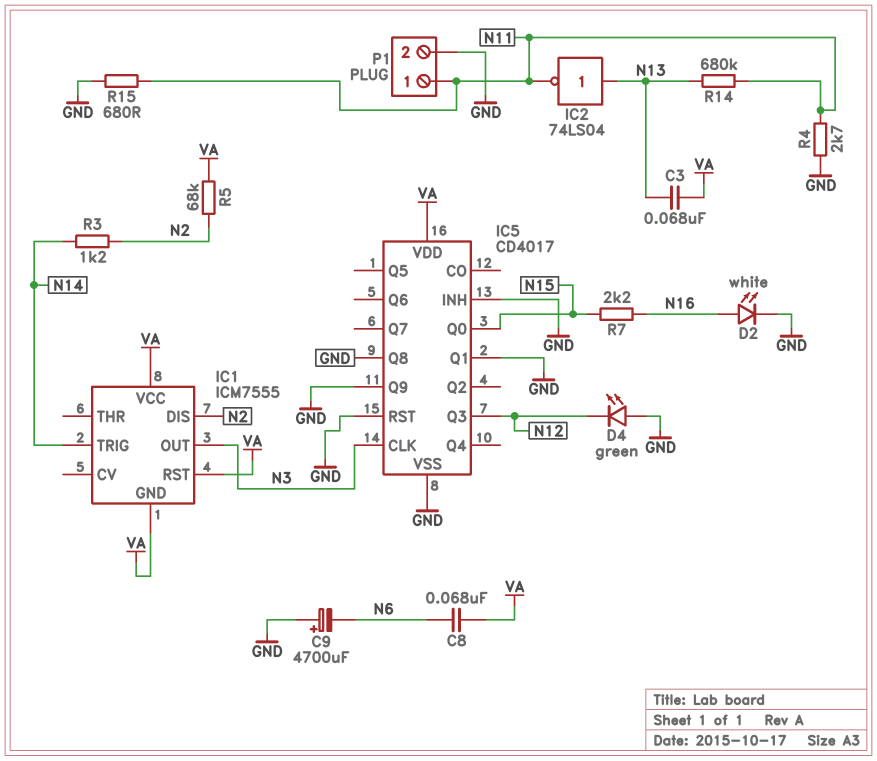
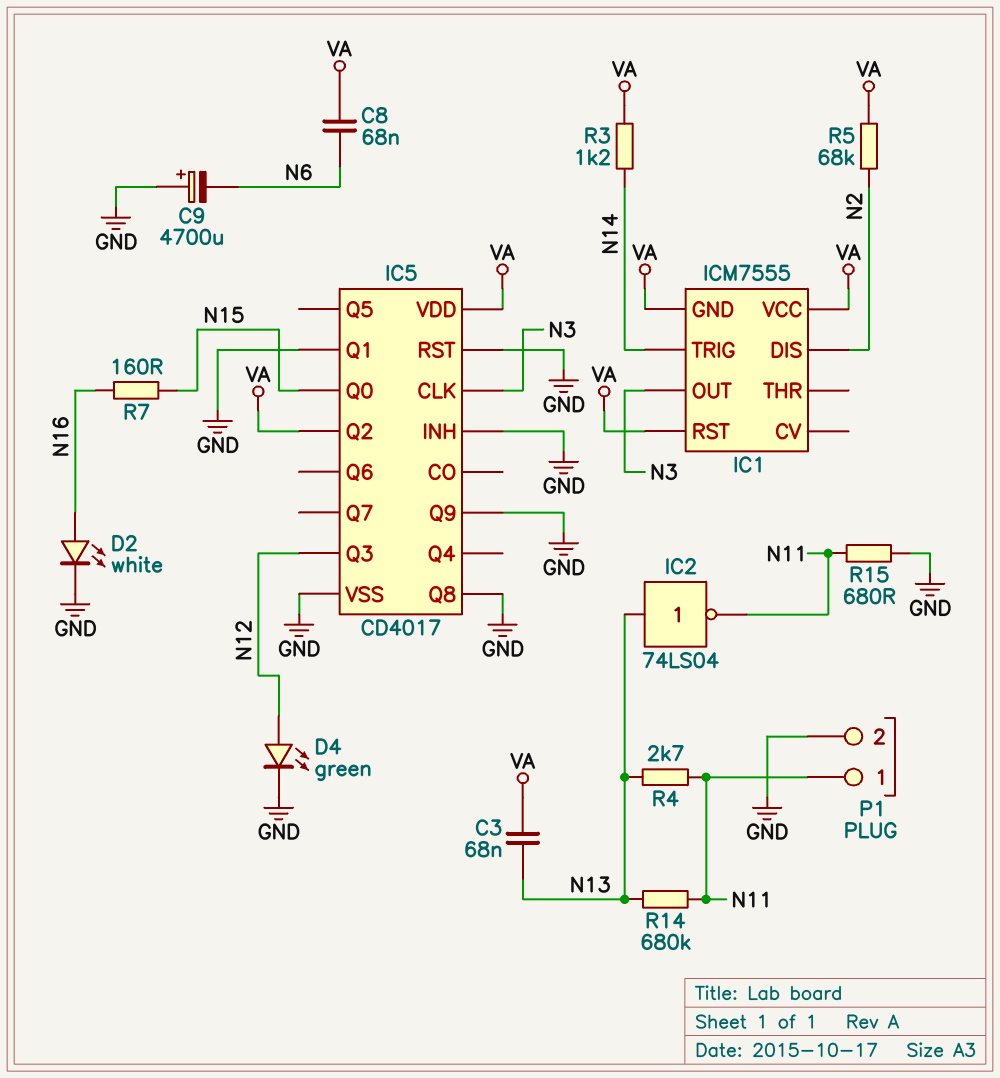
D4: LED green (A GND, K N12) -> LED green (A N12, K GND)
IC5 pin Q2: none -> VA
R3: 1.2k (N2, N14) -> 1.2k (N14, VA)
R4: 2.7k (GND, N11) -> 2.7k (N11, N13)
R7: 2.2k (N15, N16) -> 160 (N15, N16)

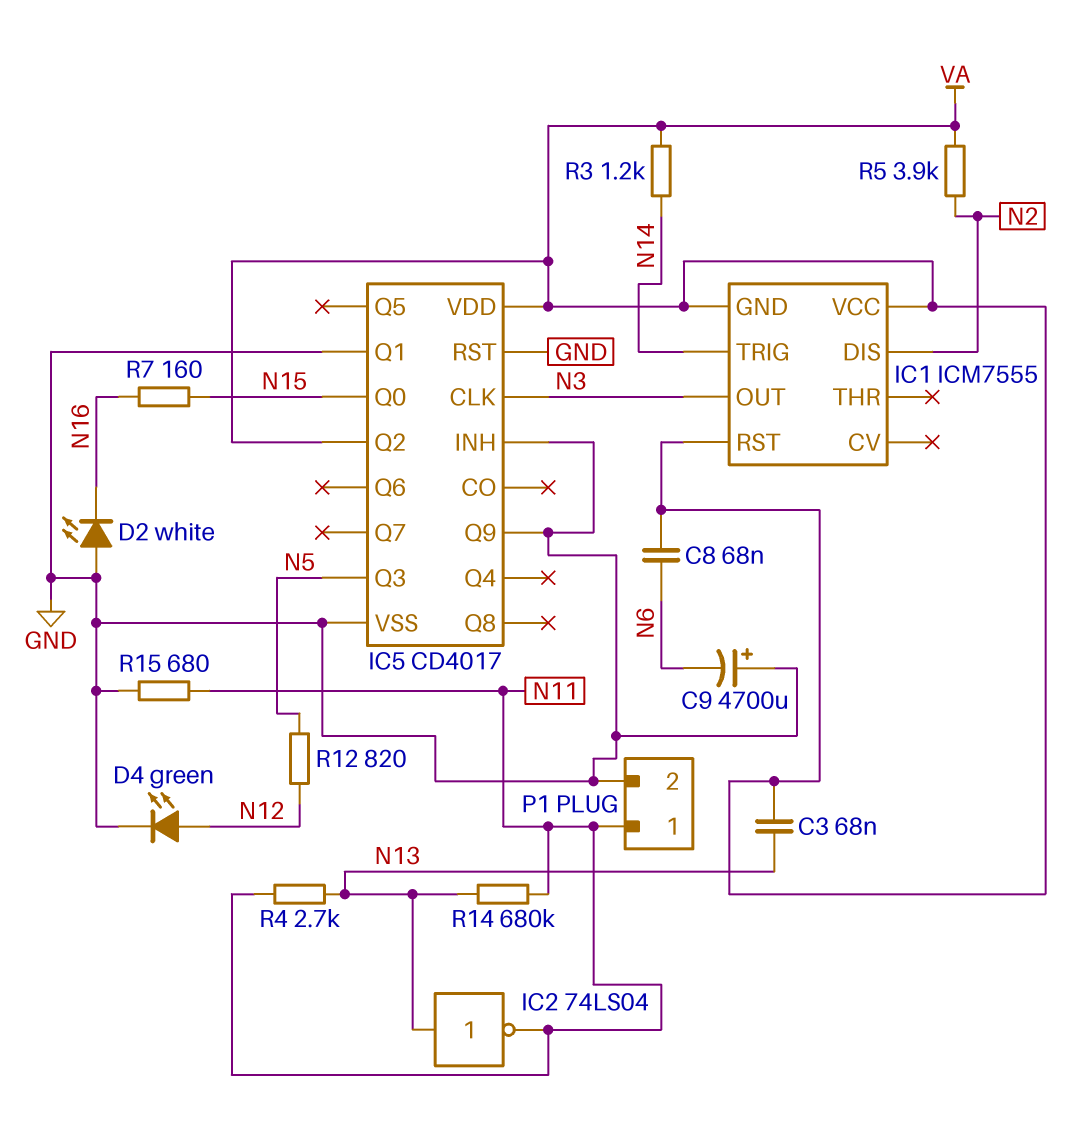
D2: LED white (A N16, K GND) -> LED white (A GND, K N16)
IC5 pin Q3: N12 -> N5
IC5 pin Q8: GND -> none
R5: 68k (N2, VA) -> 3.9k (N2, VA)
R12: none -> 820 (N5, N12)

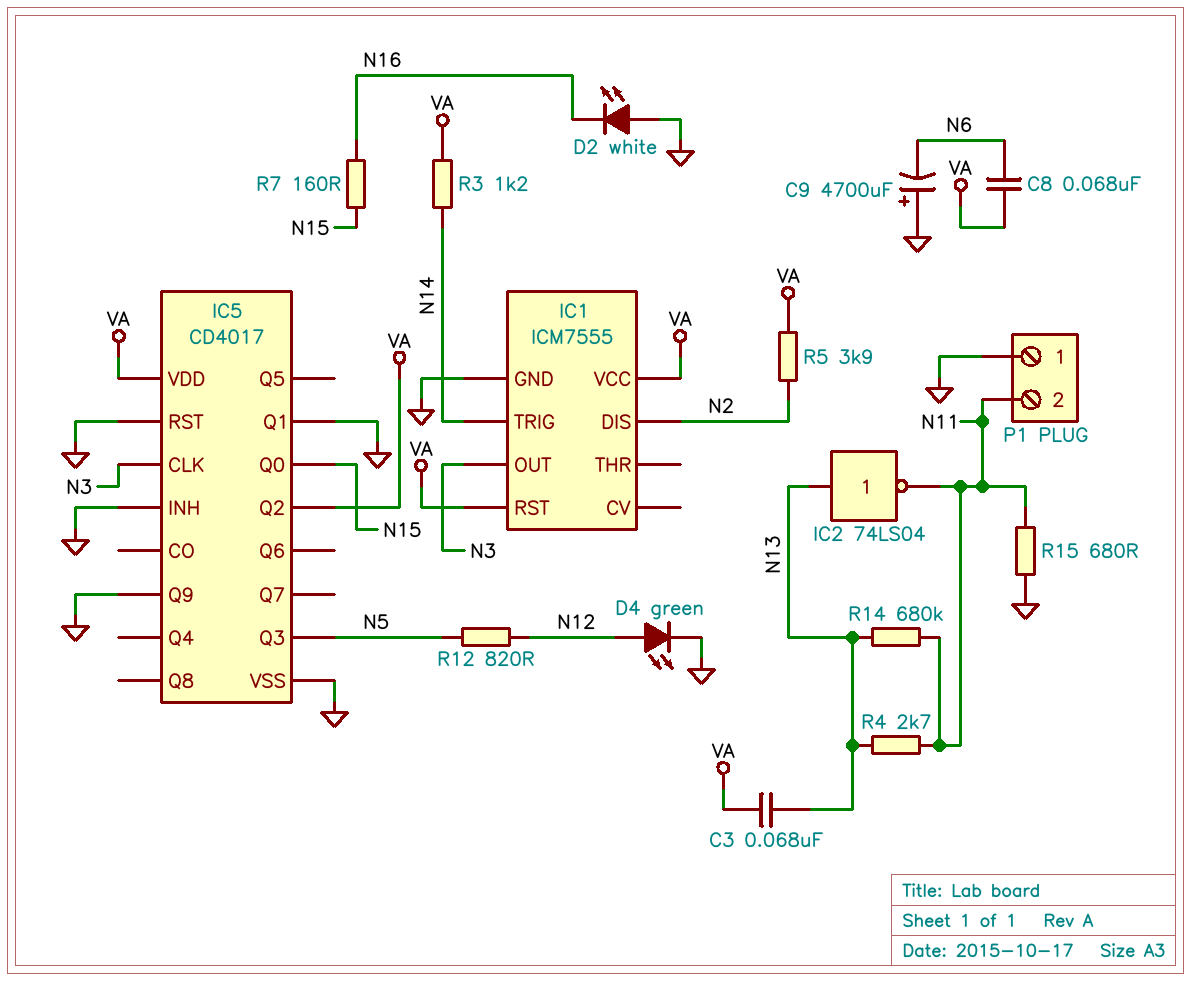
IC1 pin GND: VA -> GND
P1 pin 1: N11 -> GND
P1 pin 2: GND -> N11

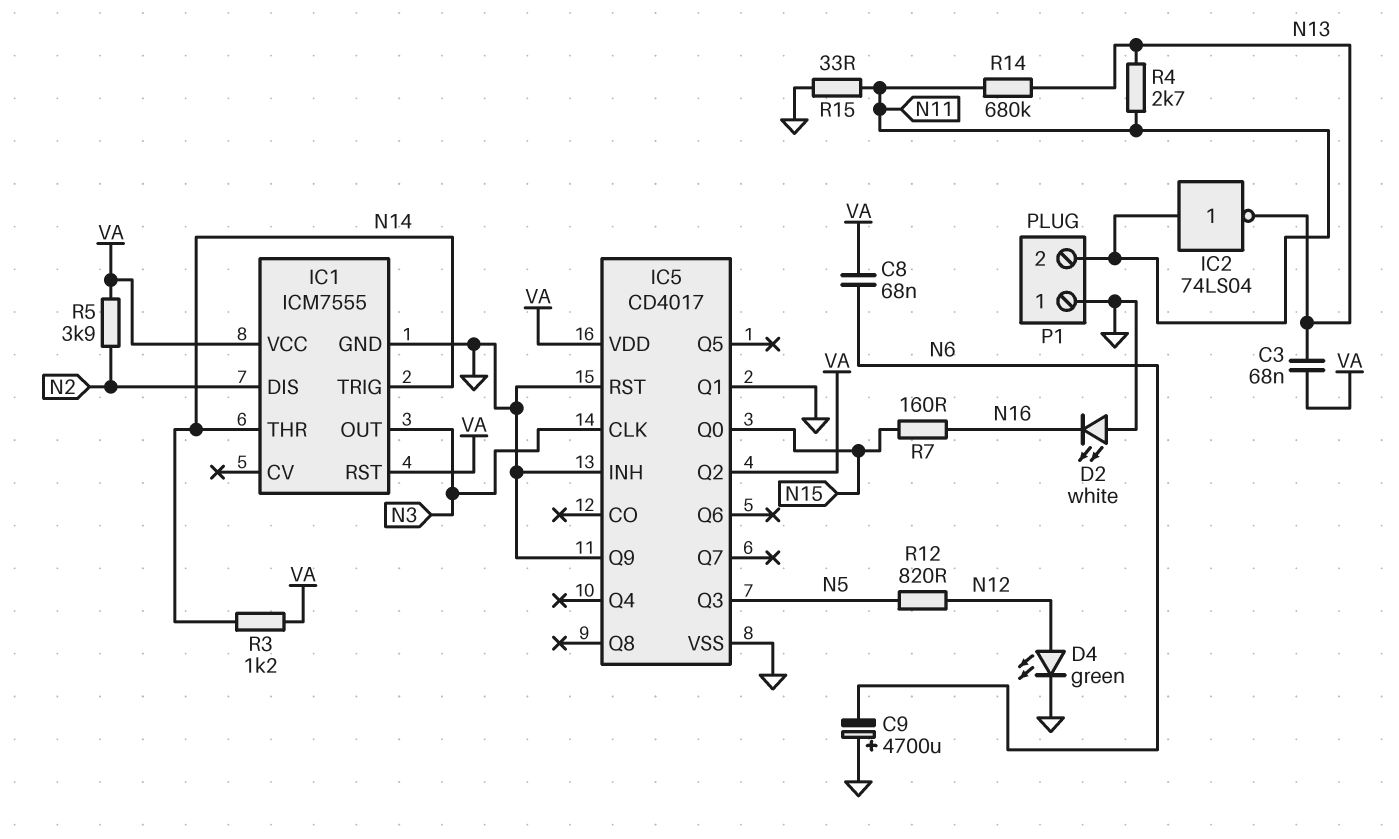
IC1 pin THR: none -> N14
IC2: NOT 74LS04 (in N13, out N11) -> NOT 74LS04 (in N11, out N13)
R15: 680 (GND, N11) -> 33 (GND, N11)

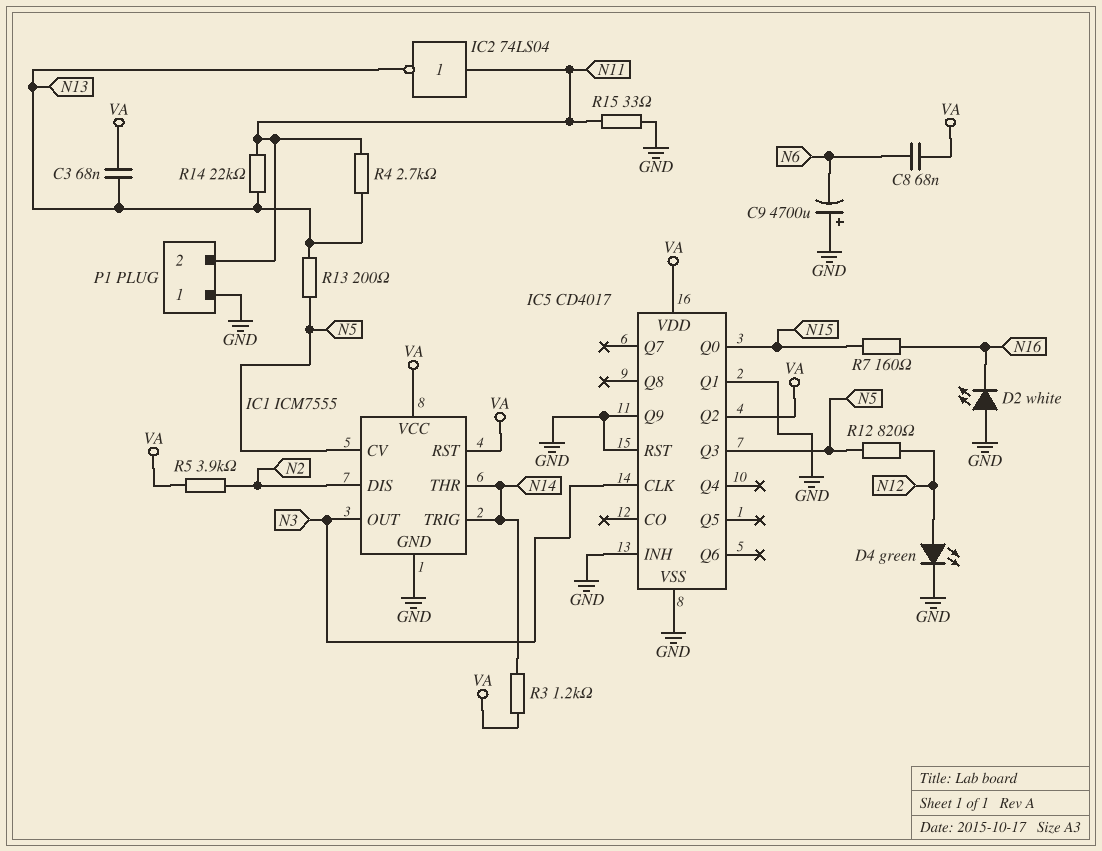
IC1 pin CV: none -> N5
R13: none -> 200 (N5, N13)
R14: 680k (N11, N13) -> 22k (N11, N13)

